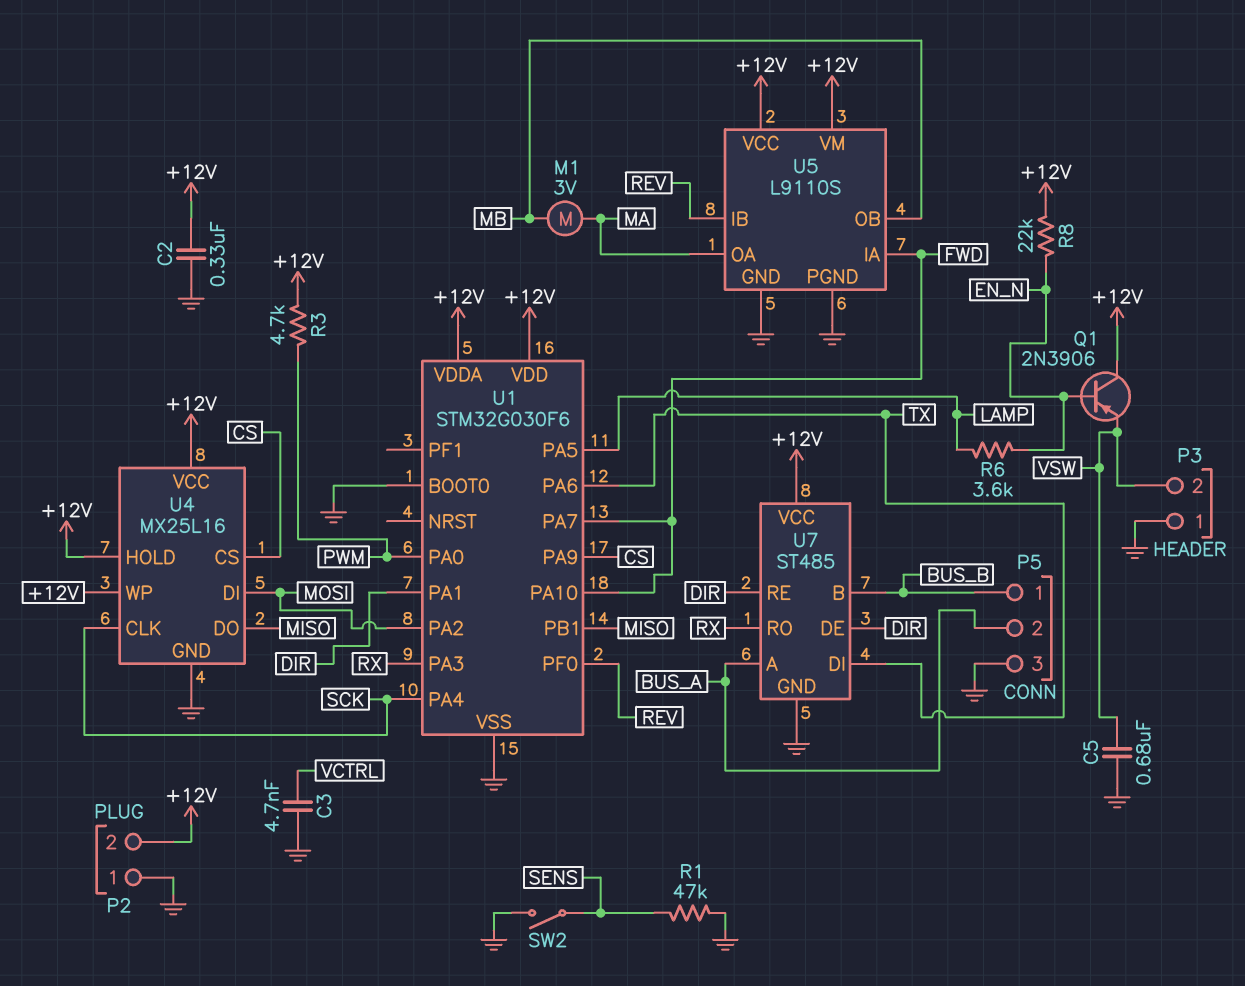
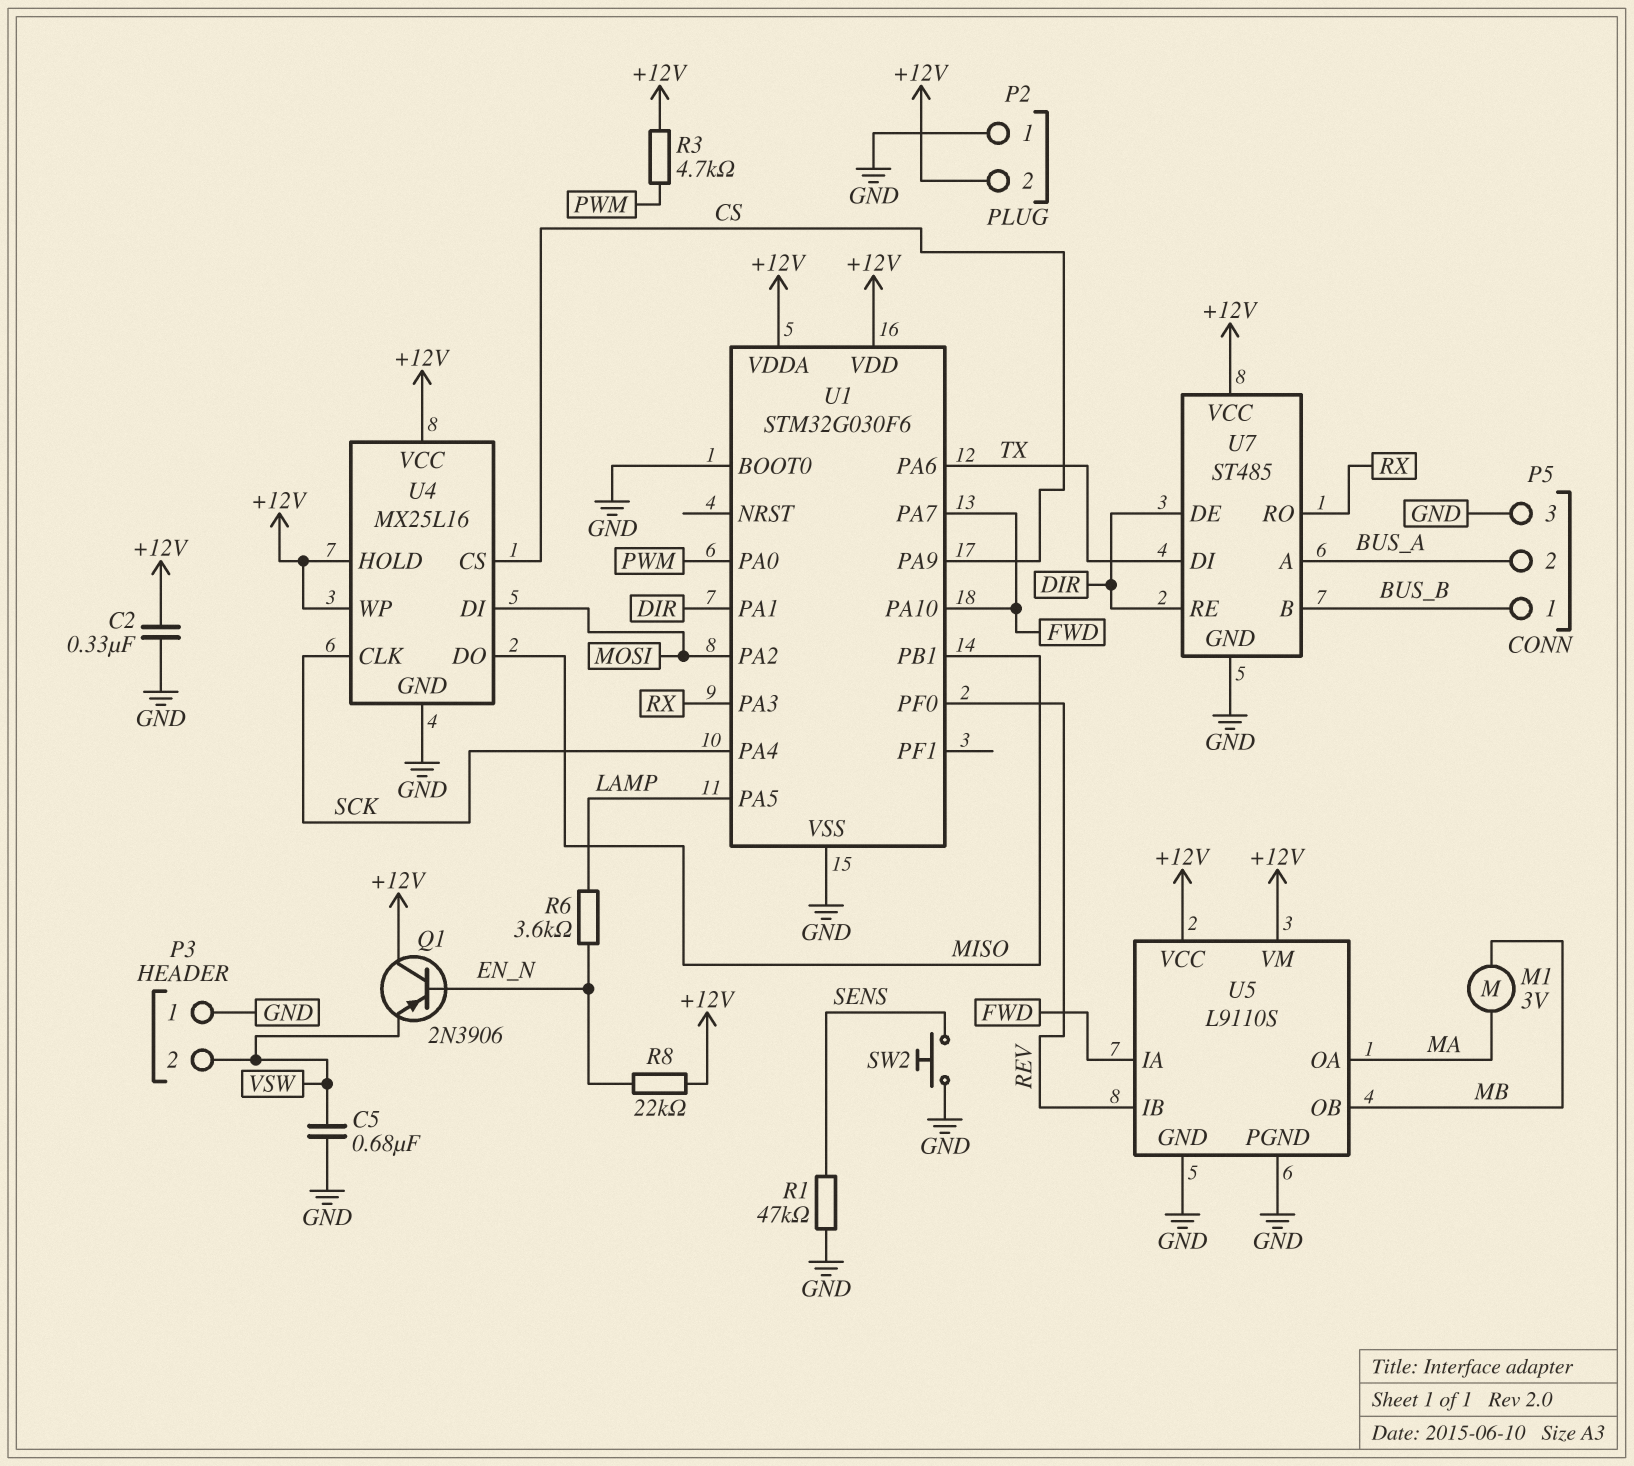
C3: 4.7nF (GND, VCTRL) -> none
SW2: switch (GND, SENS) -> button (GND, SENS)

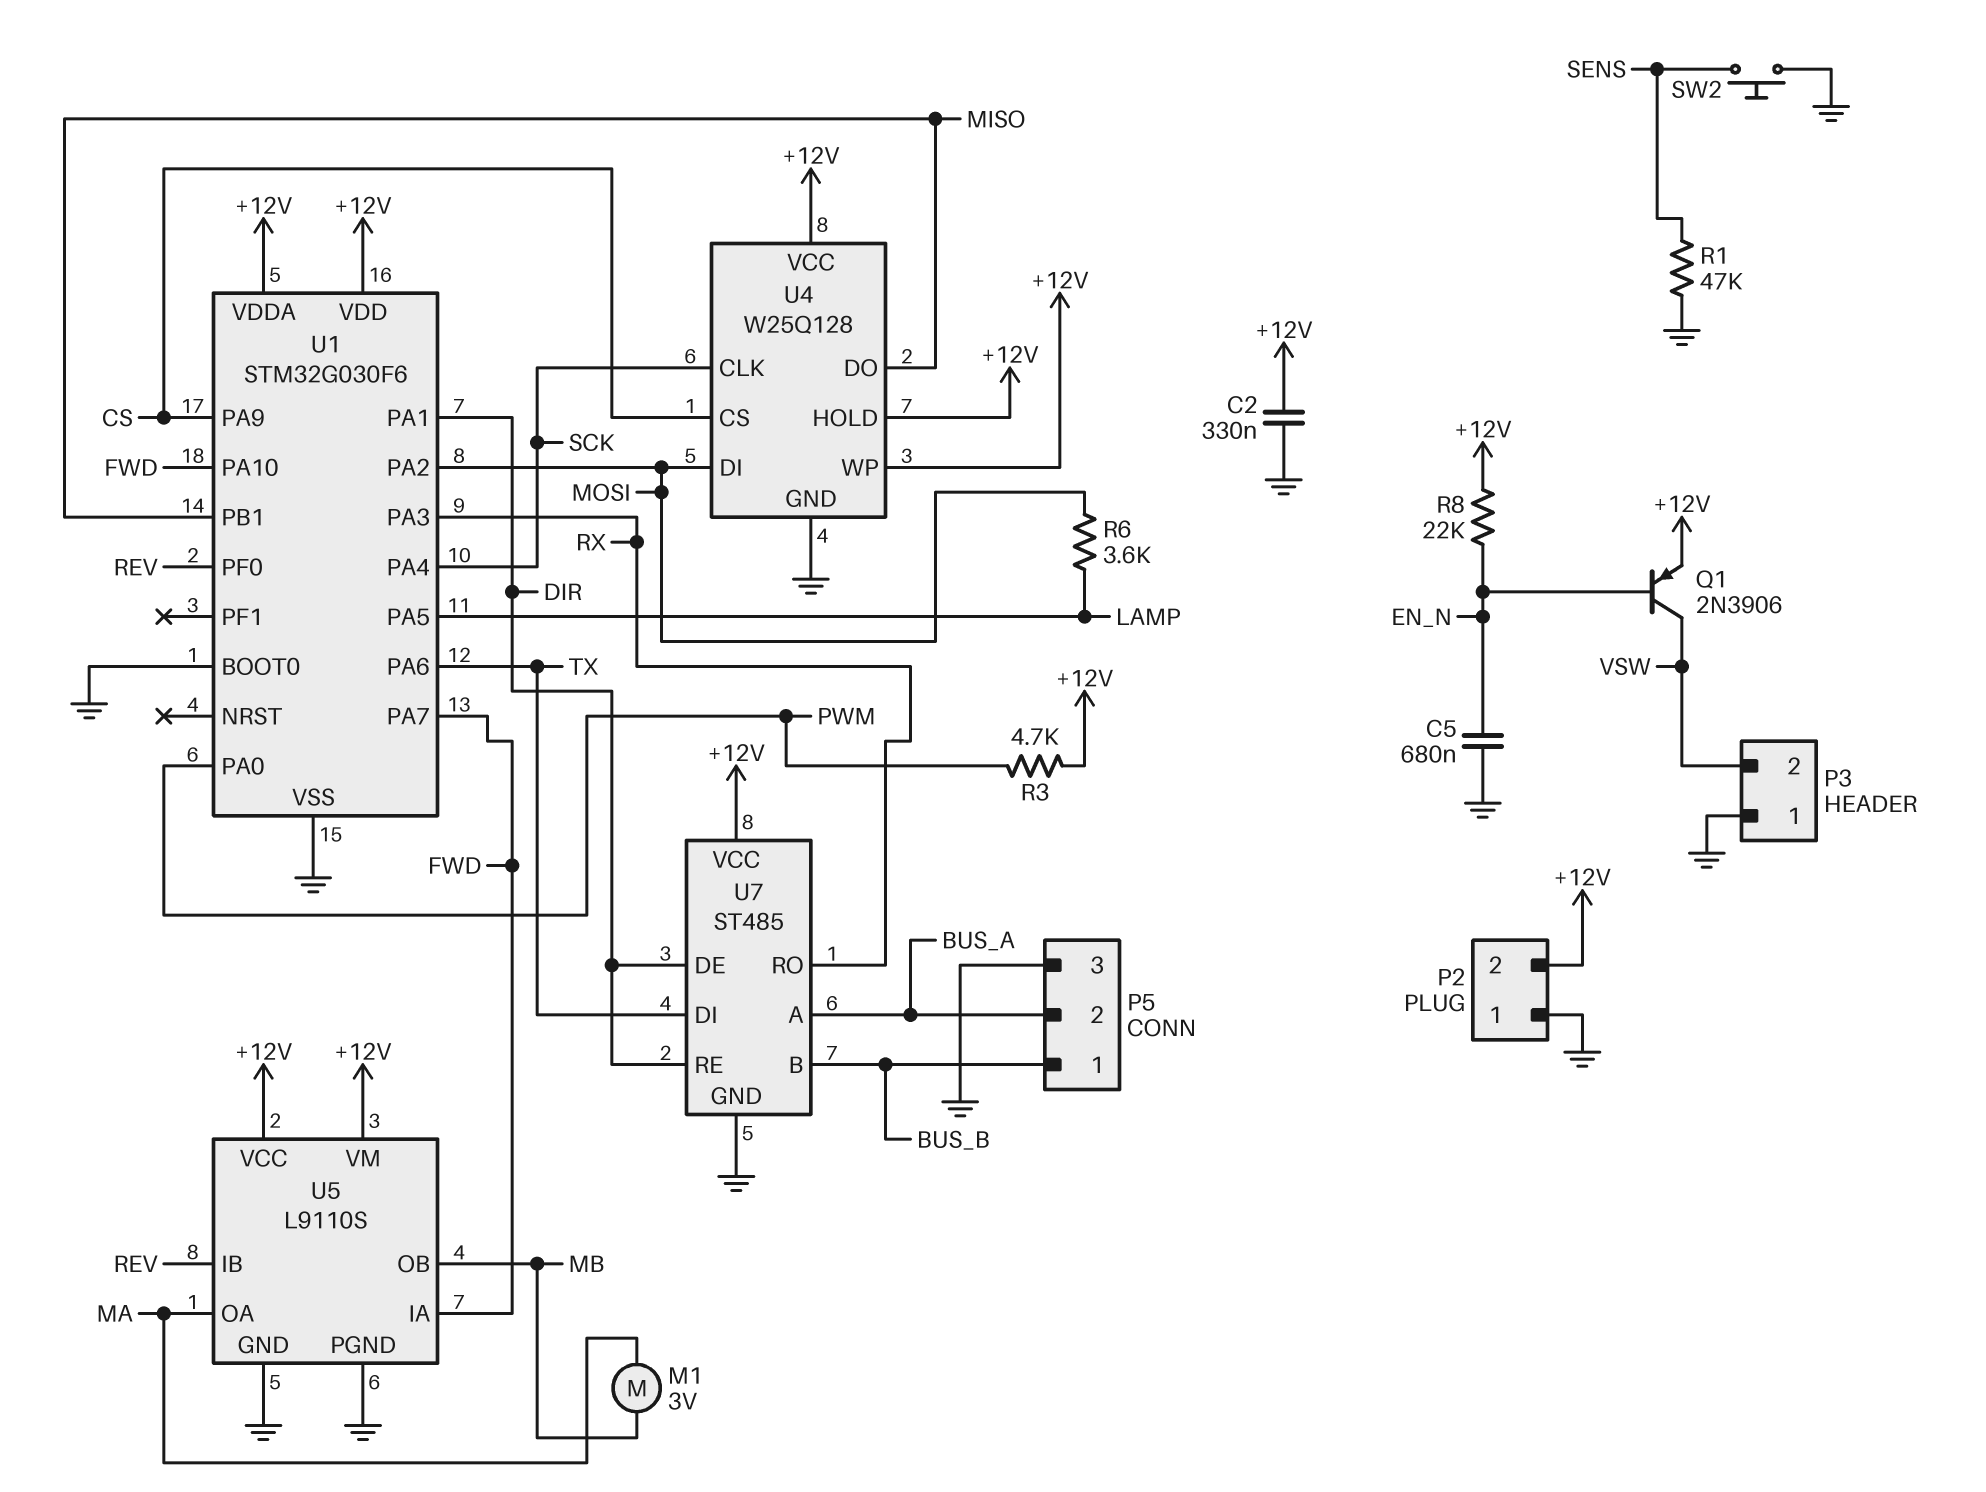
C5: 680nF (GND, VSW) -> 680nF (EN_N, GND)
Q1: PNP 2N3906 (B EN_N, C +12V, E VSW) -> PNP 2N3906 (B EN_N, C VSW, E +12V)
R6: 3.6k (EN_N, LAMP) -> 3.6k (LAMP, MOSI)
U4: MX25L16 -> W25Q128

